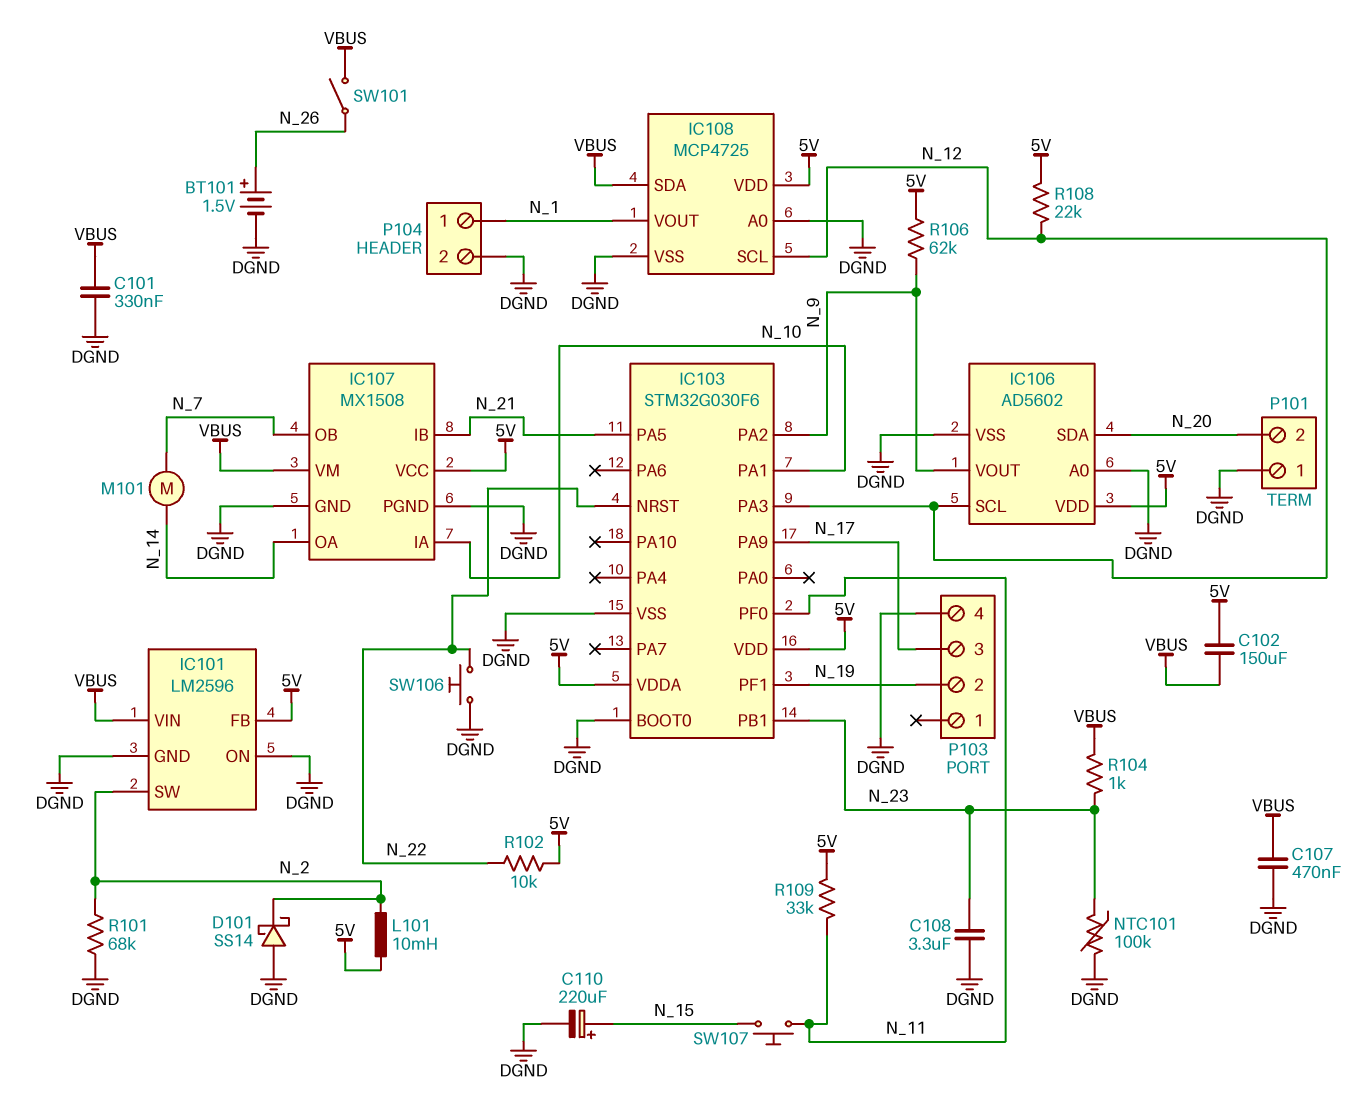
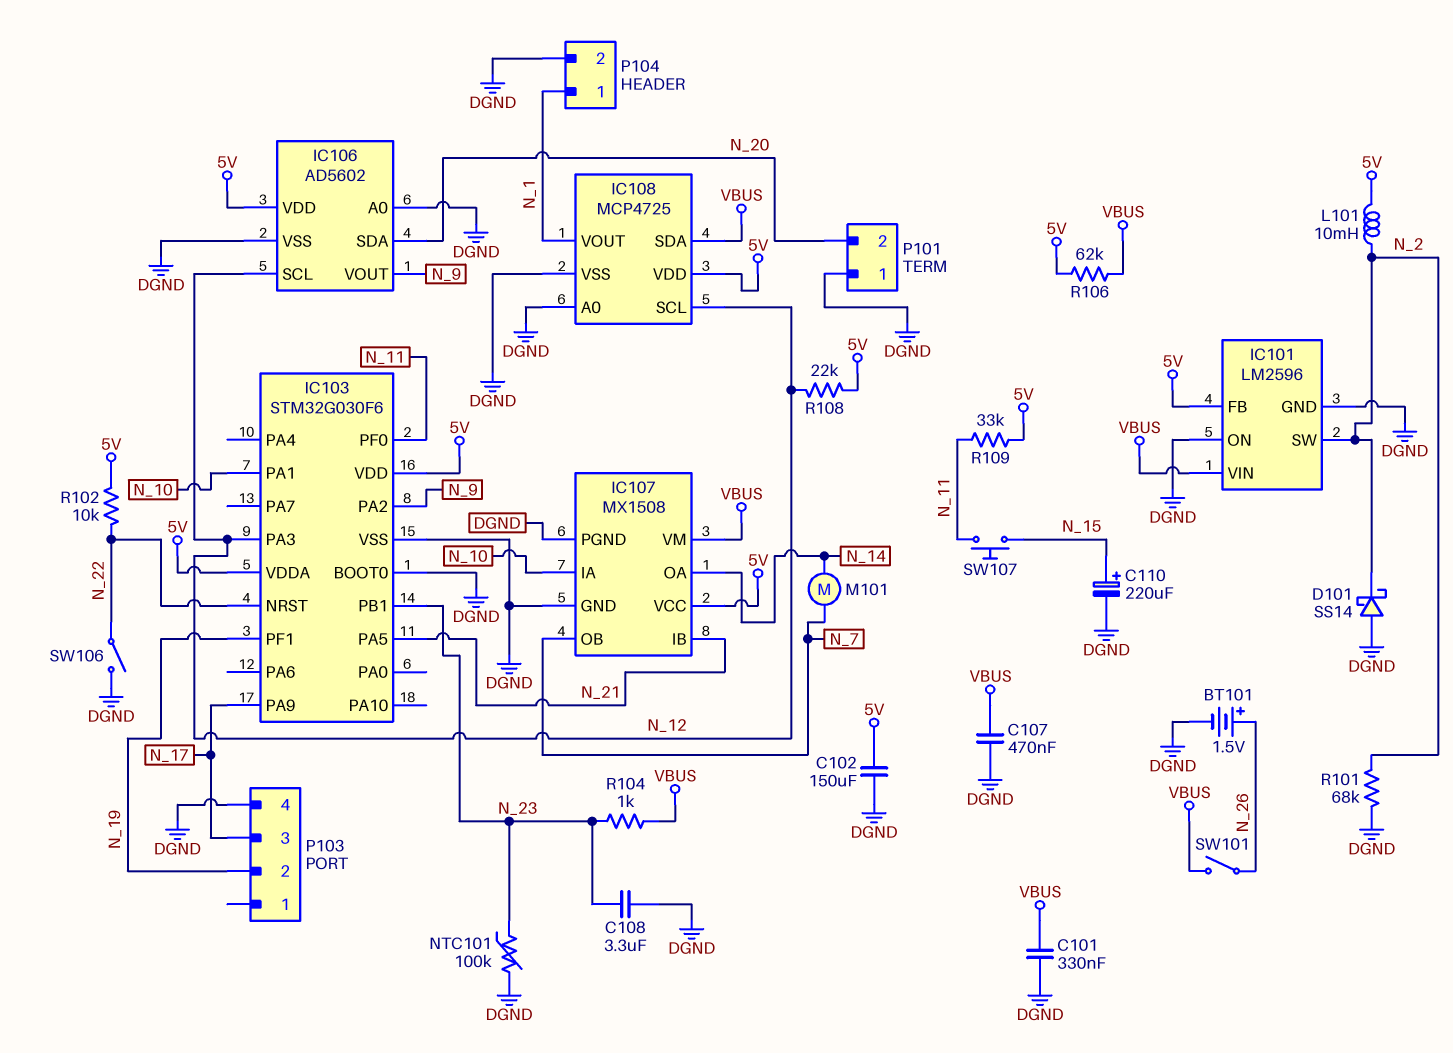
C102: 150uF (5V, VBUS) -> 150uF (5V, DGND)
R106: 62k (5V, N_9) -> 62k (5V, VBUS)
SW106: button (DGND, N_22) -> switch (DGND, N_22)

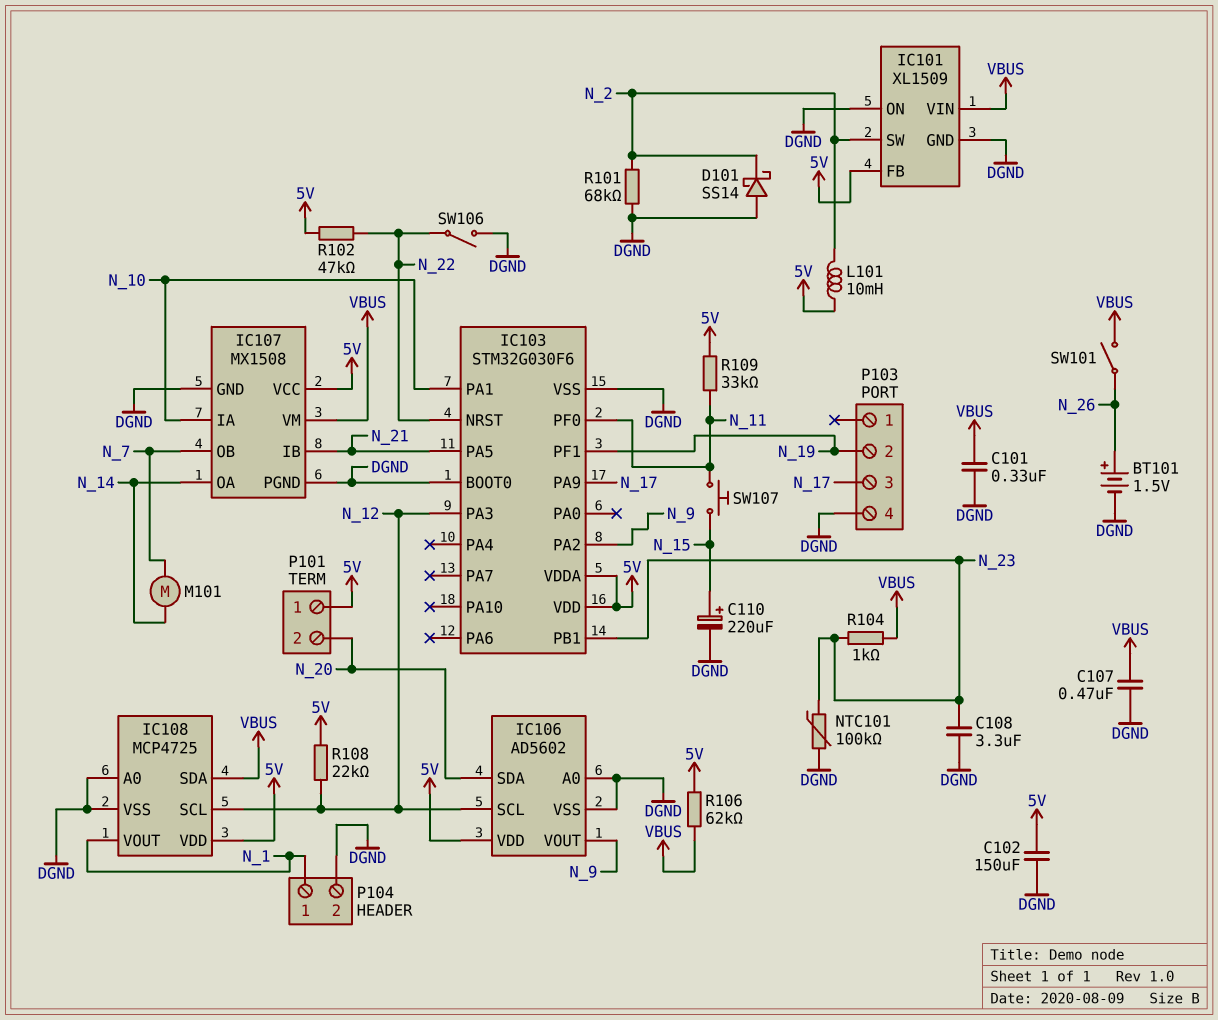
IC101: LM2596 -> XL1509
P101 pin 1: DGND -> 5V
R102: 10k (5V, N_22) -> 47k (5V, N_22)

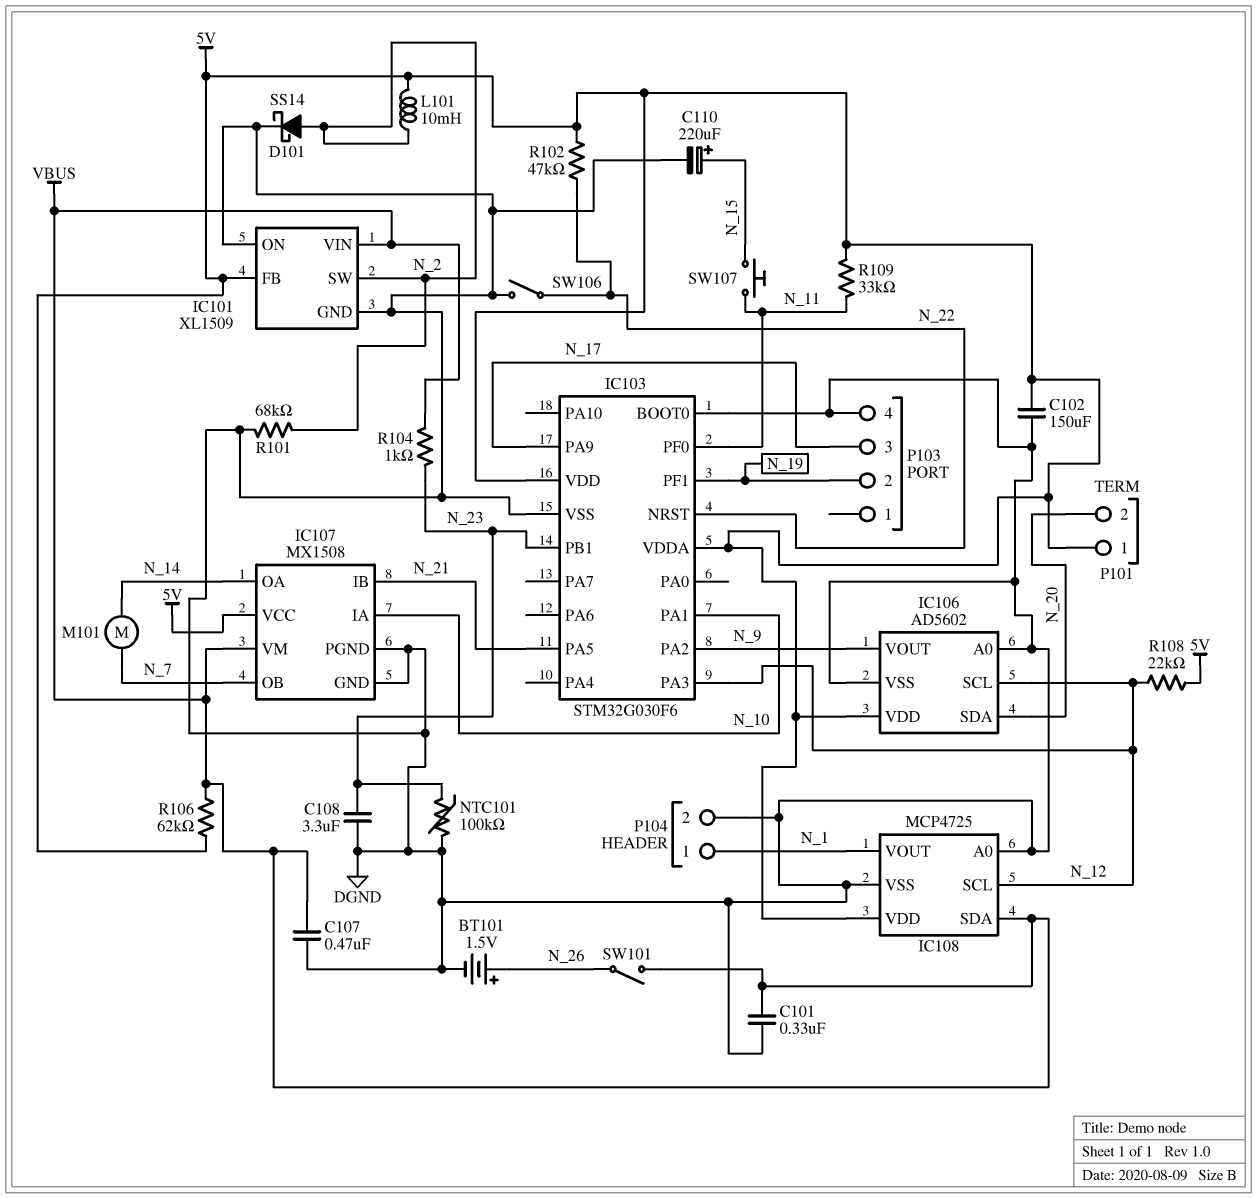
D101: schottky SS14 (A DGND, K N_2) -> schottky SS14 (A N_2, K DGND)

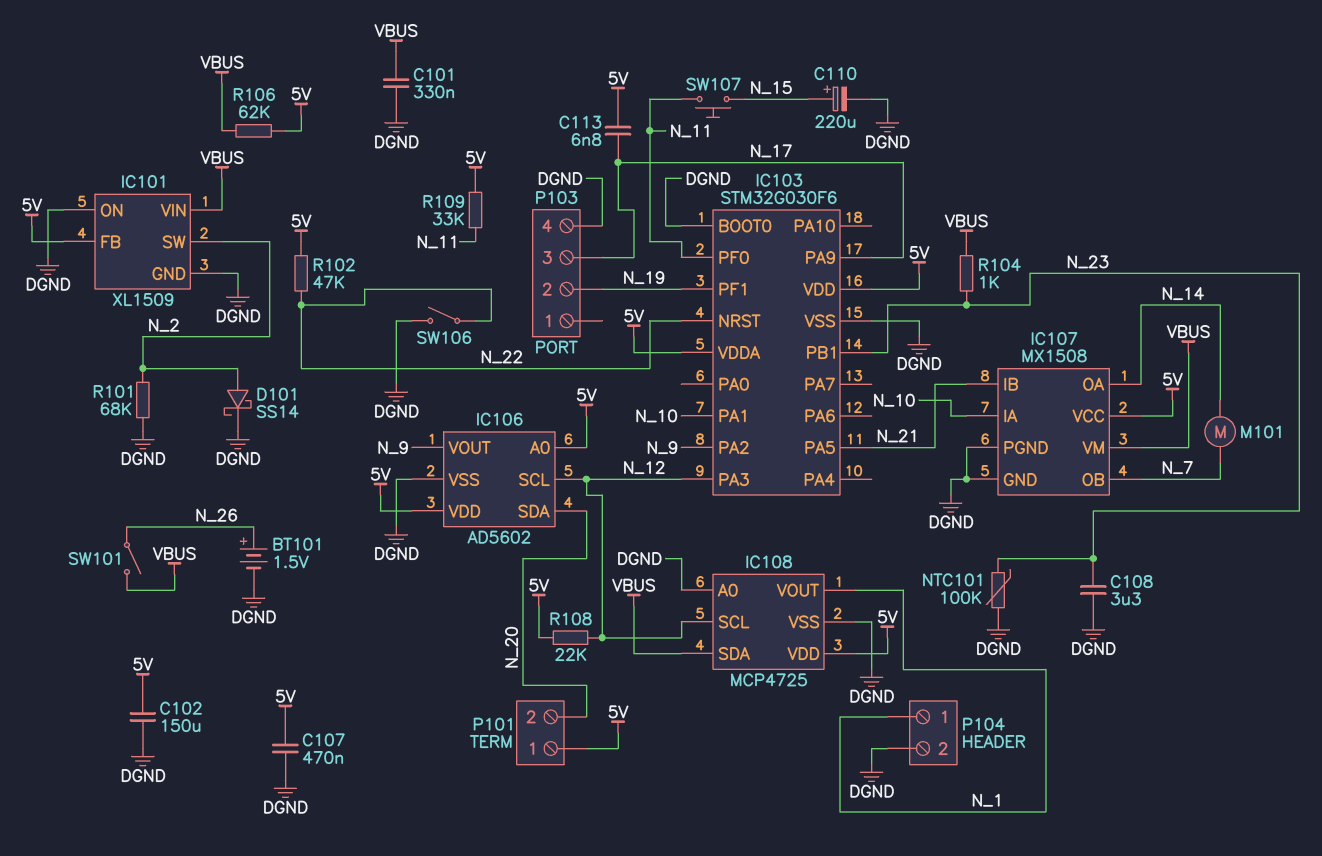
C107: 470nF (DGND, VBUS) -> 470nF (5V, DGND)
C113: none -> 6.8nF (5V, N_17)
IC106 pin A0: DGND -> 5V
L101: 10mH (5V, N_2) -> none

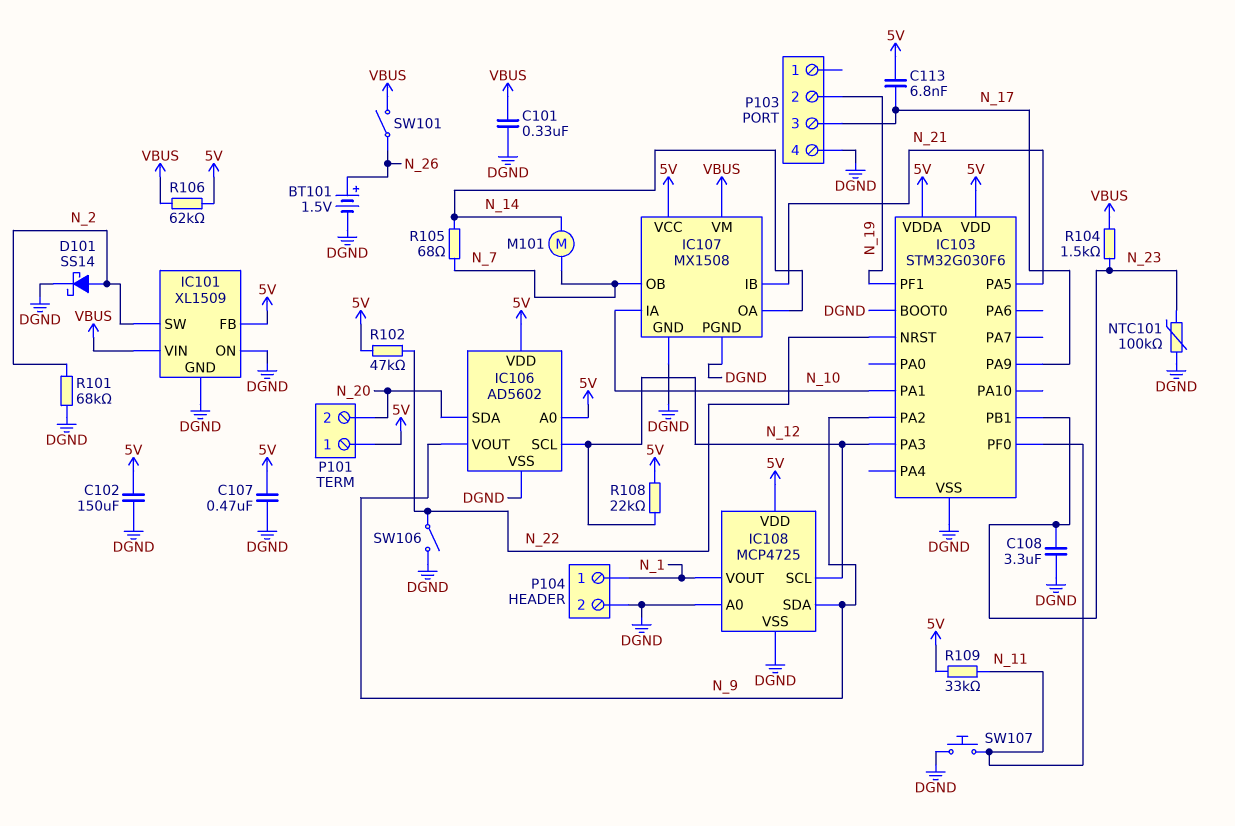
C110: 220uF (plus N_15, minus DGND) -> none
IC108 pin SDA: VBUS -> N_9
R104: 1k (N_23, VBUS) -> 1.5k (N_23, VBUS)
R105: none -> 68 (N_7, N_14)
SW107: button (N_11, N_15) -> button (DGND, N_11)

